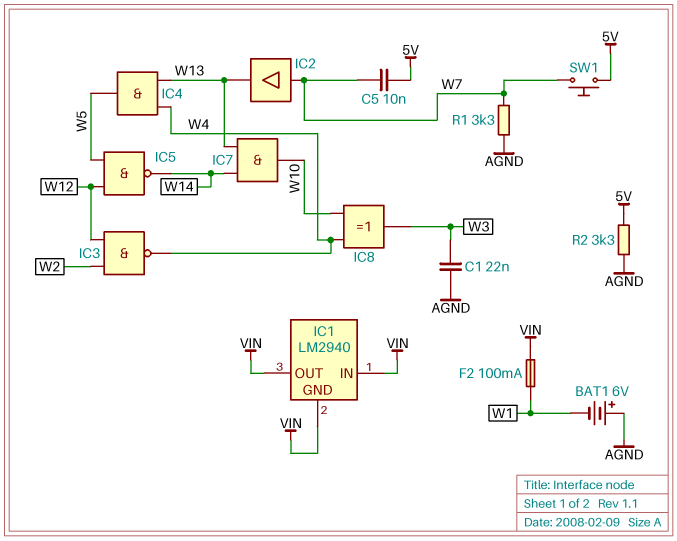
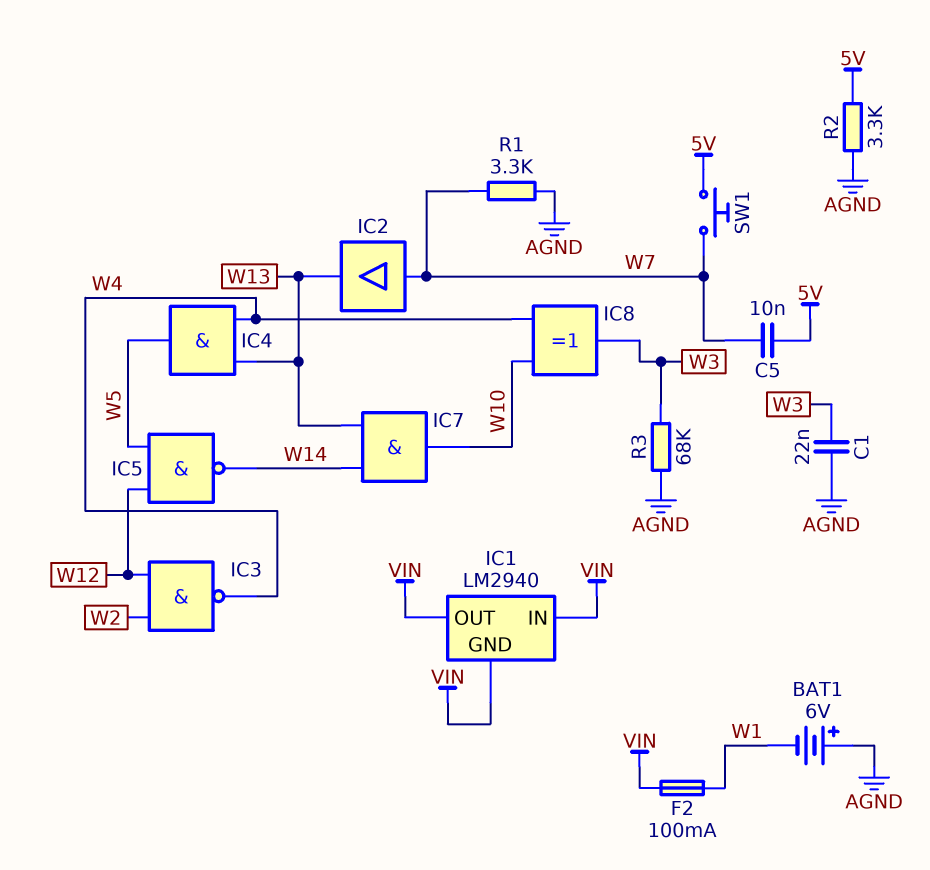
R3: none -> 68k (AGND, W3)

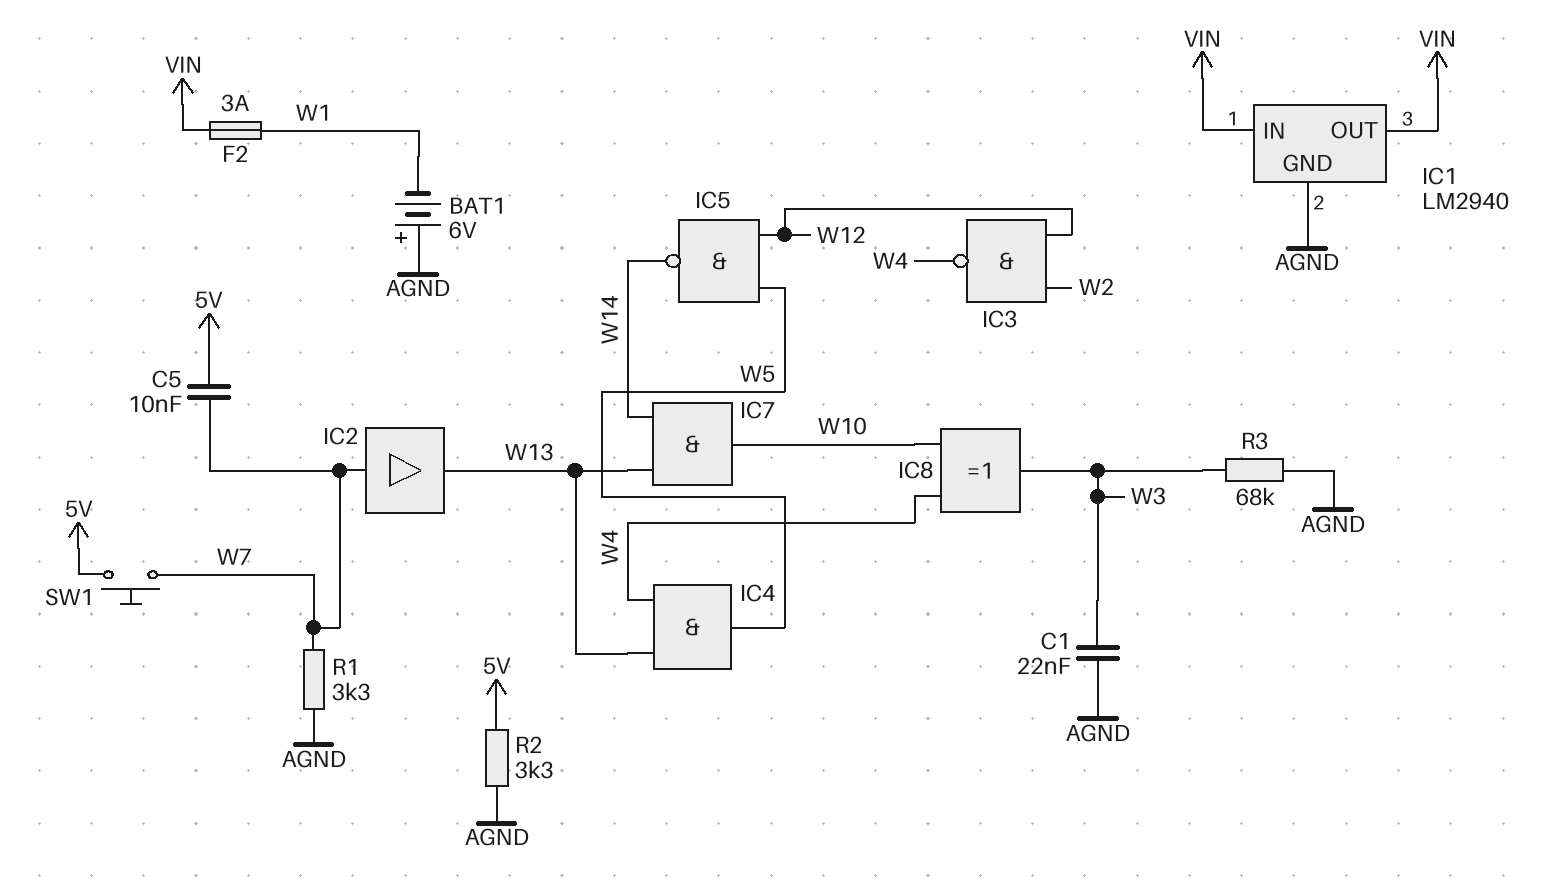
F2: 100mA (VIN, W1) -> 3A (VIN, W1)
IC1 pin GND: VIN -> AGND

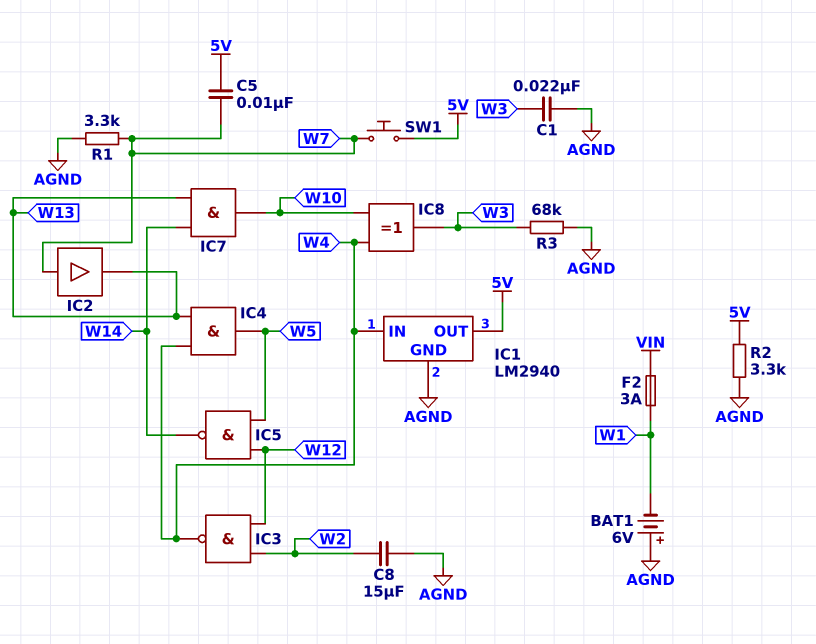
C8: none -> 15uF (AGND, W2)
IC1 pin IN: VIN -> W4
IC1 pin OUT: VIN -> 5V

